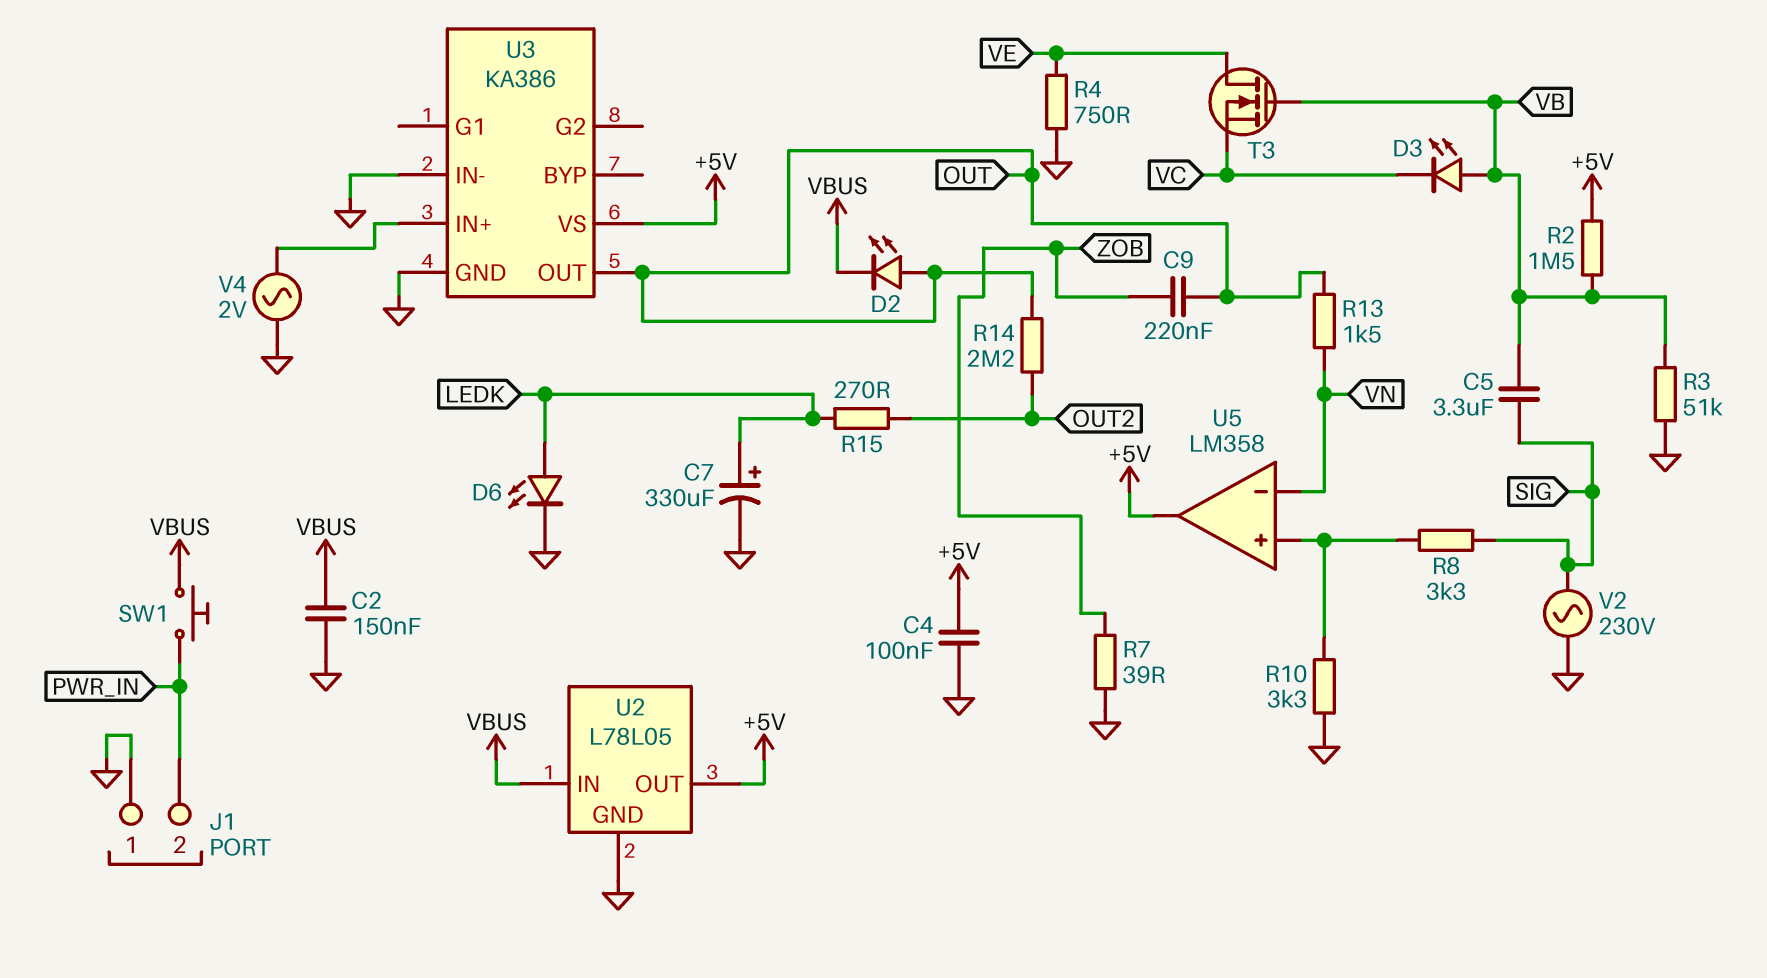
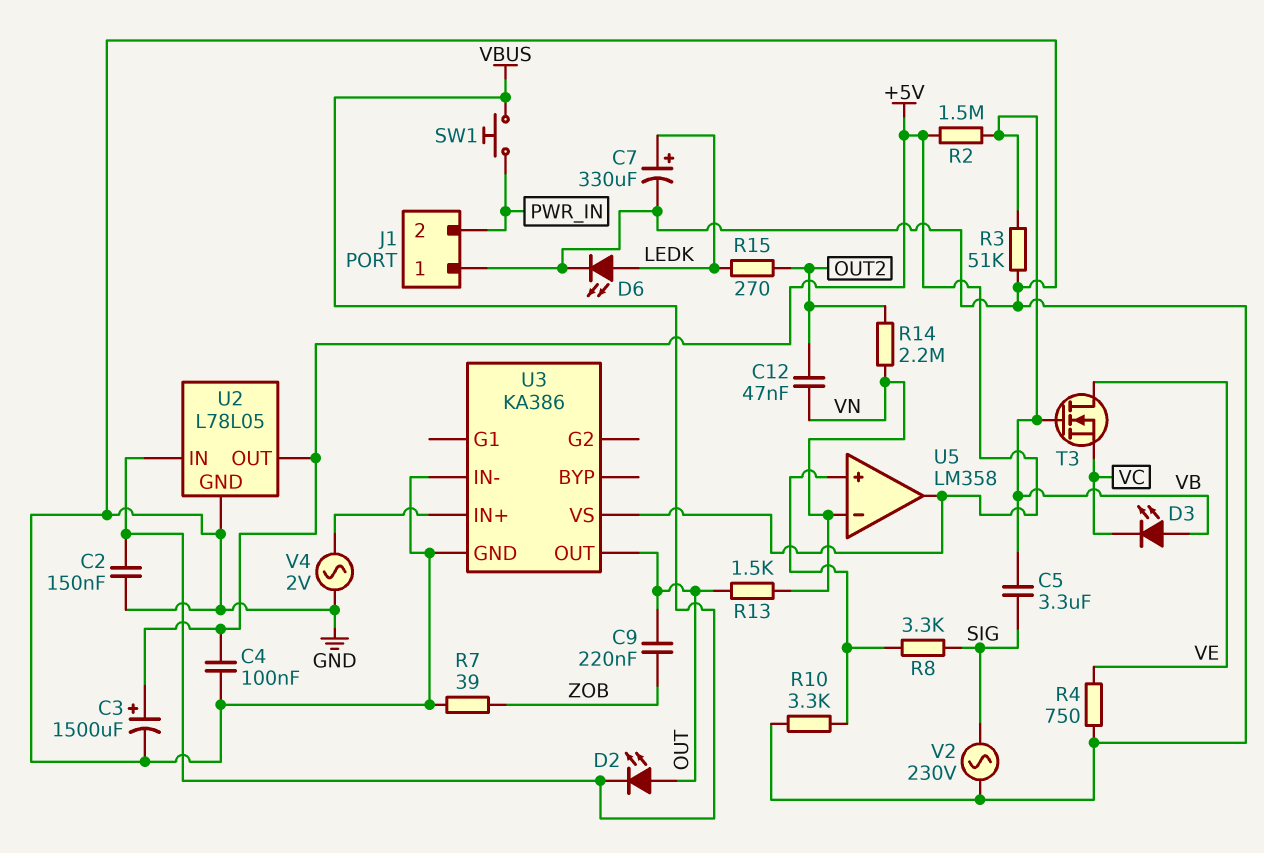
C3: none -> 1500uF (plus +5V, minus GND)
C12: none -> 47nF (OUT2, VN)
R14: 2.2M (OUT, OUT2) -> 2.2M (OUT2, VN)

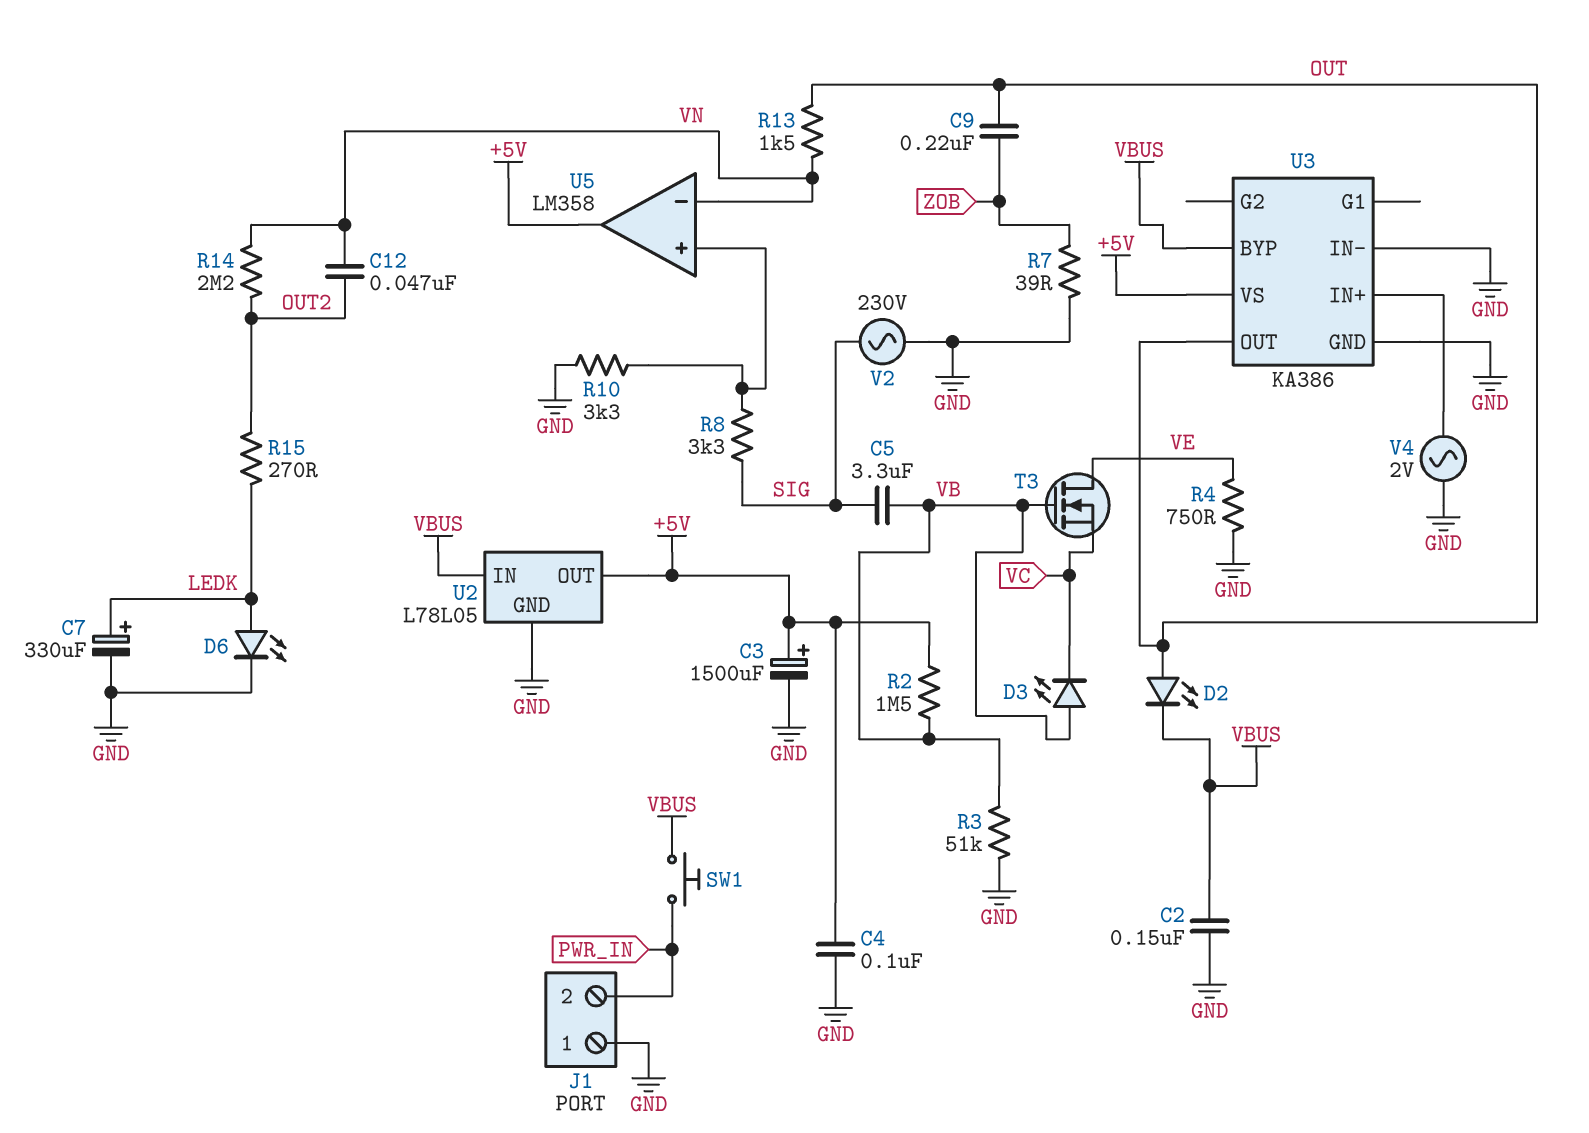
U3 pin BYP: none -> VBUS

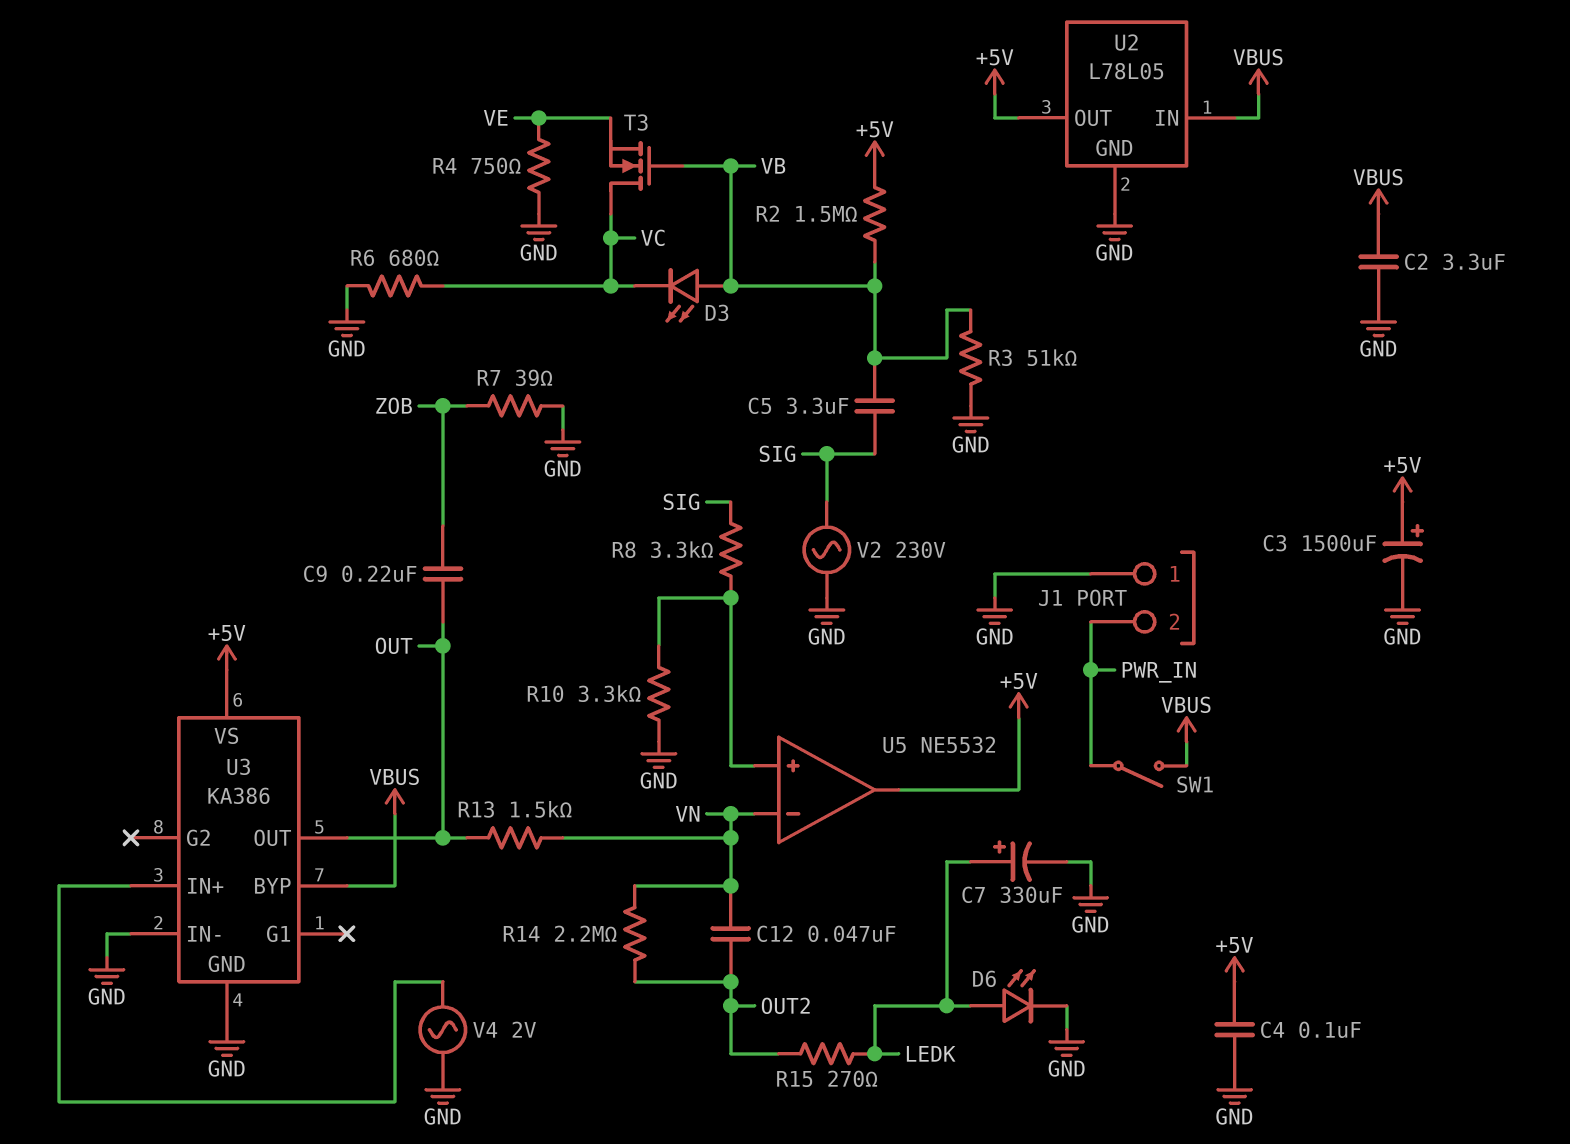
C2: 150nF (GND, VBUS) -> 3.3uF (GND, VBUS)
D2: LED (A OUT, K VBUS) -> none
R6: none -> 680 (GND, VC)
SW1: button (PWR_IN, VBUS) -> switch (PWR_IN, VBUS)
T3: NMOS (G VB, D VE, S VC) -> NMOS (G VB, D VC, S VE)
U5: LM358 -> NE5532

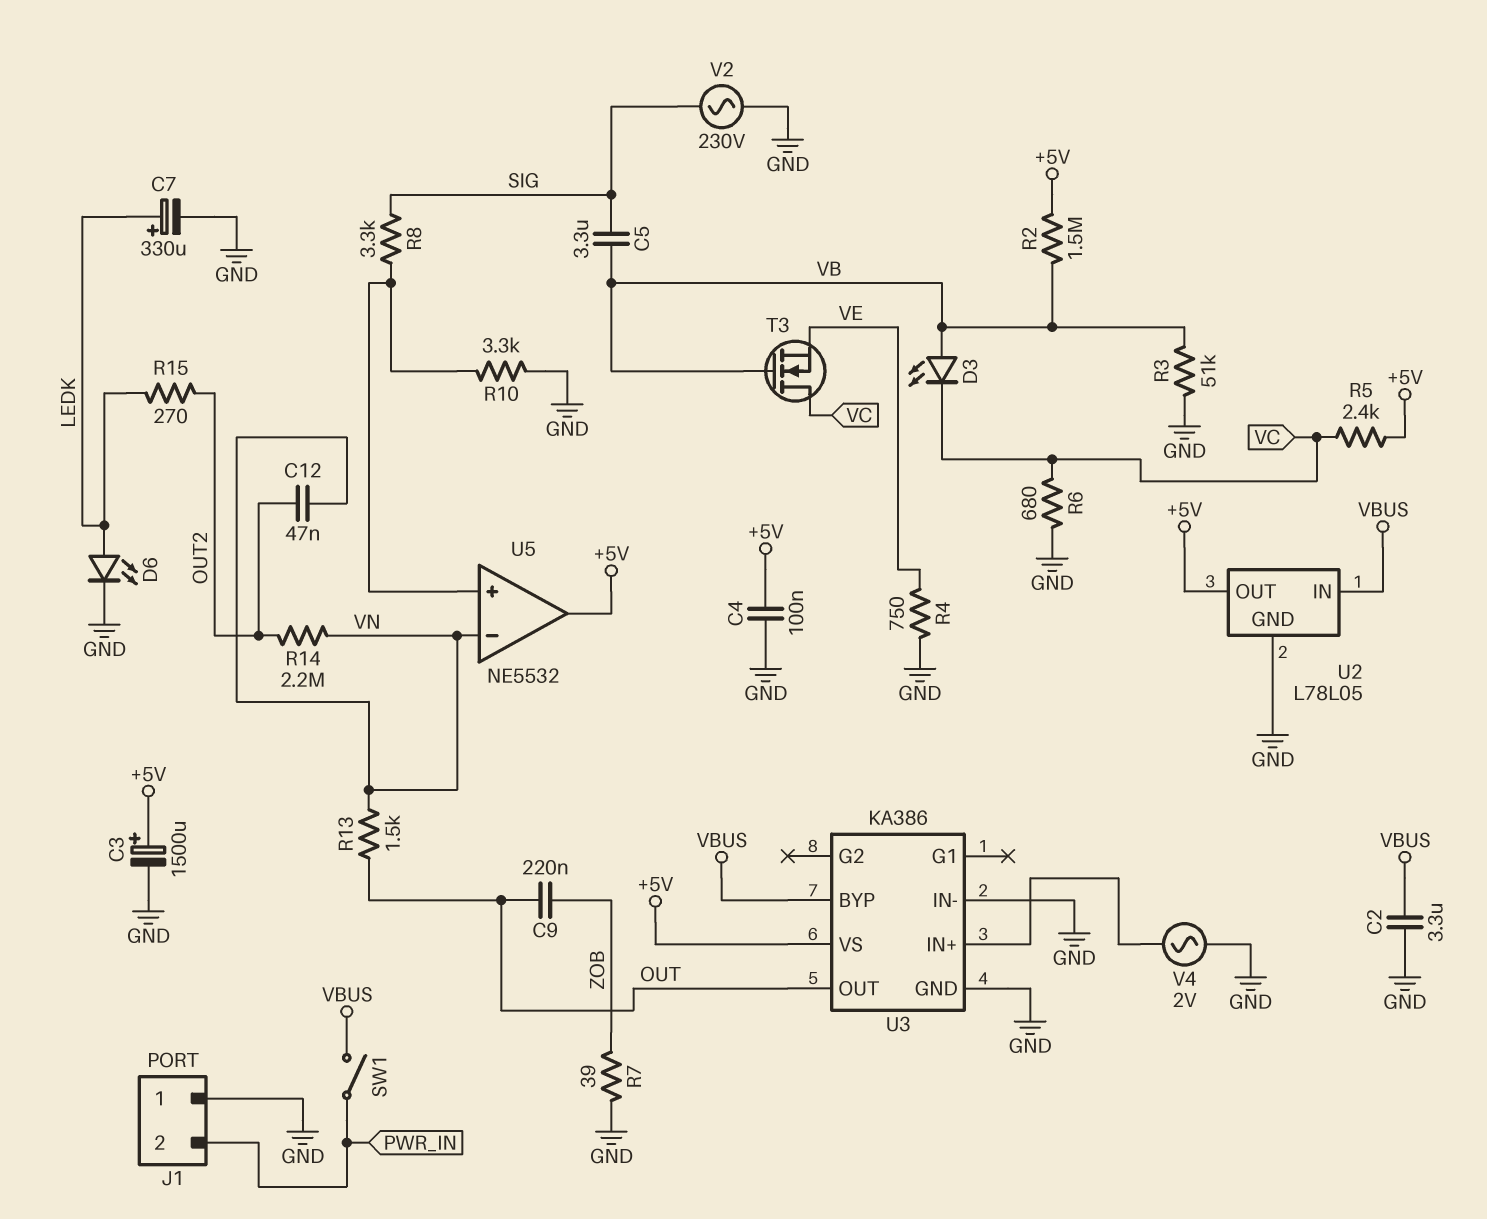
R5: none -> 2.4k (+5V, VC)

